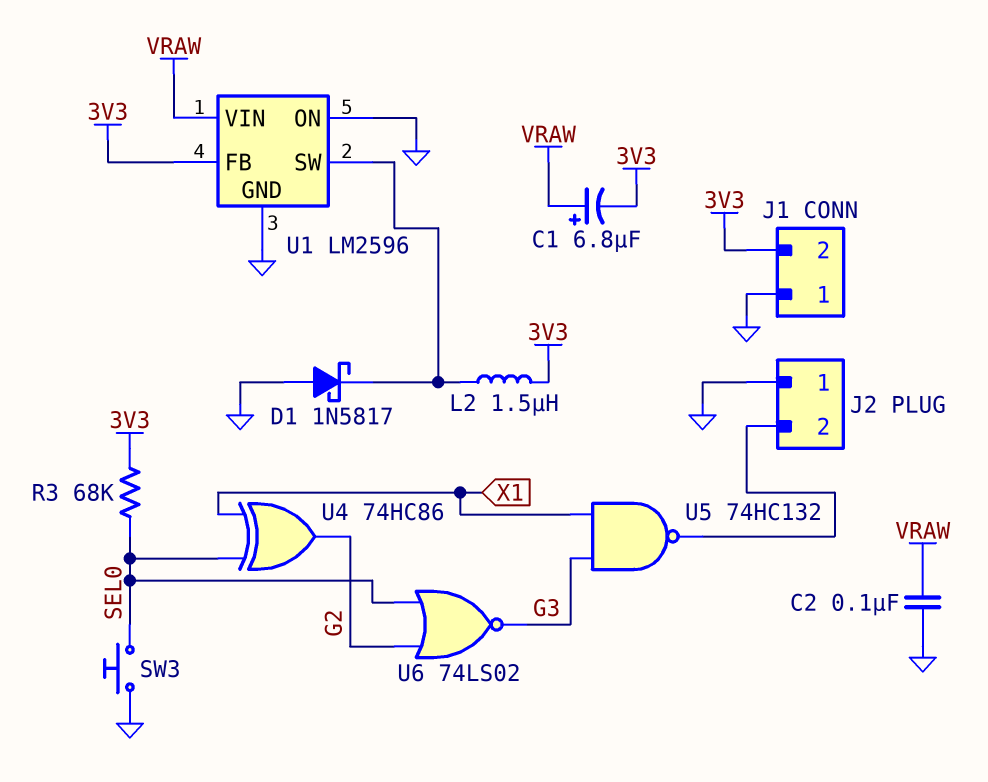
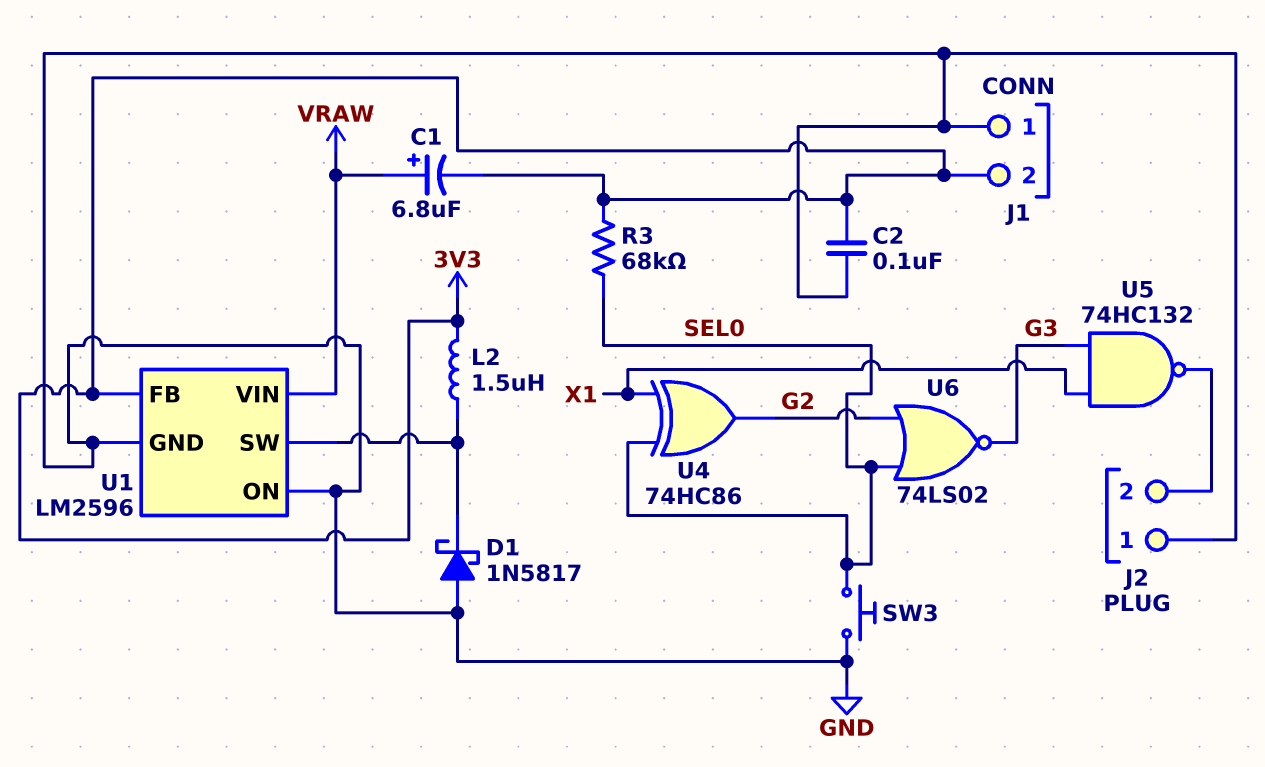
C2: 100nF (GND, VRAW) -> 100nF (3V3, GND)

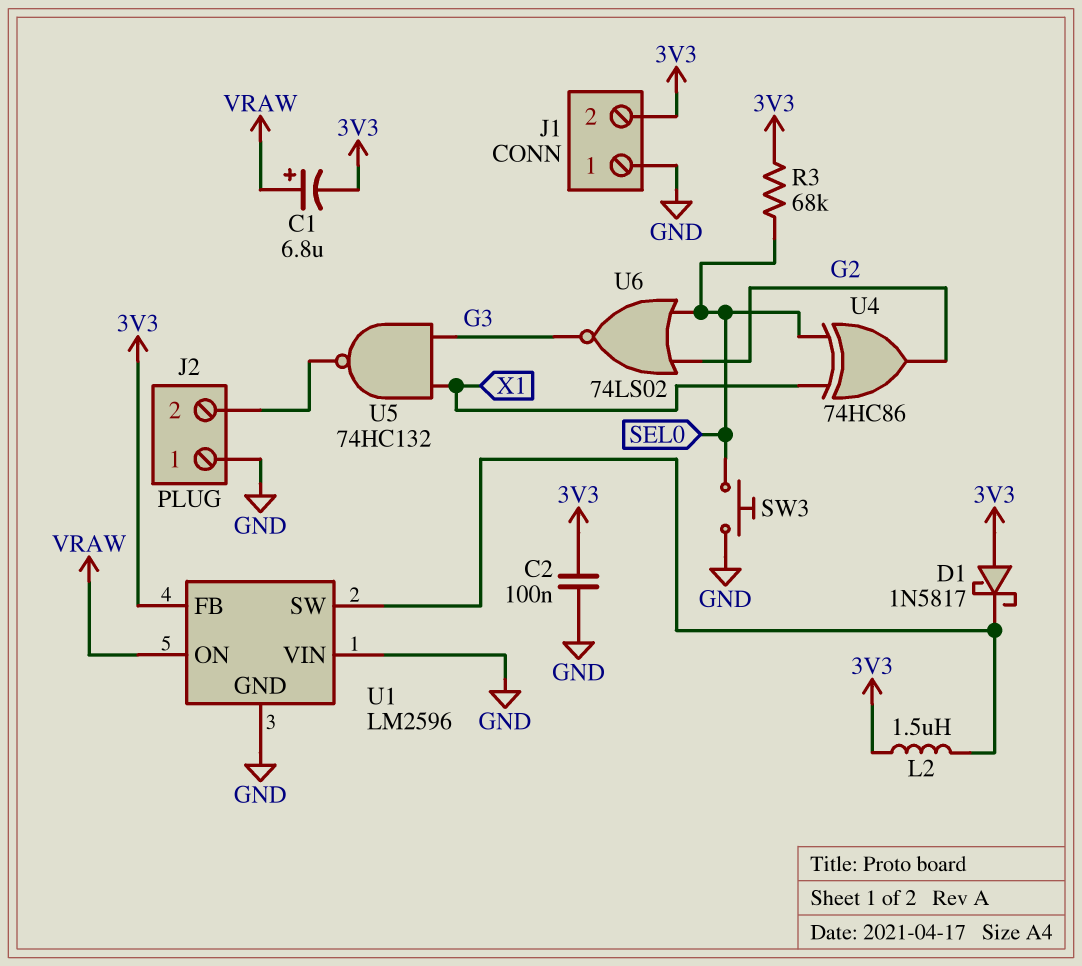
D1: schottky 1N5817 (A GND, K U1/SW) -> schottky 1N5817 (A 3V3, K U1/SW)
U1 pin ON: GND -> VRAW
U1 pin VIN: VRAW -> GND

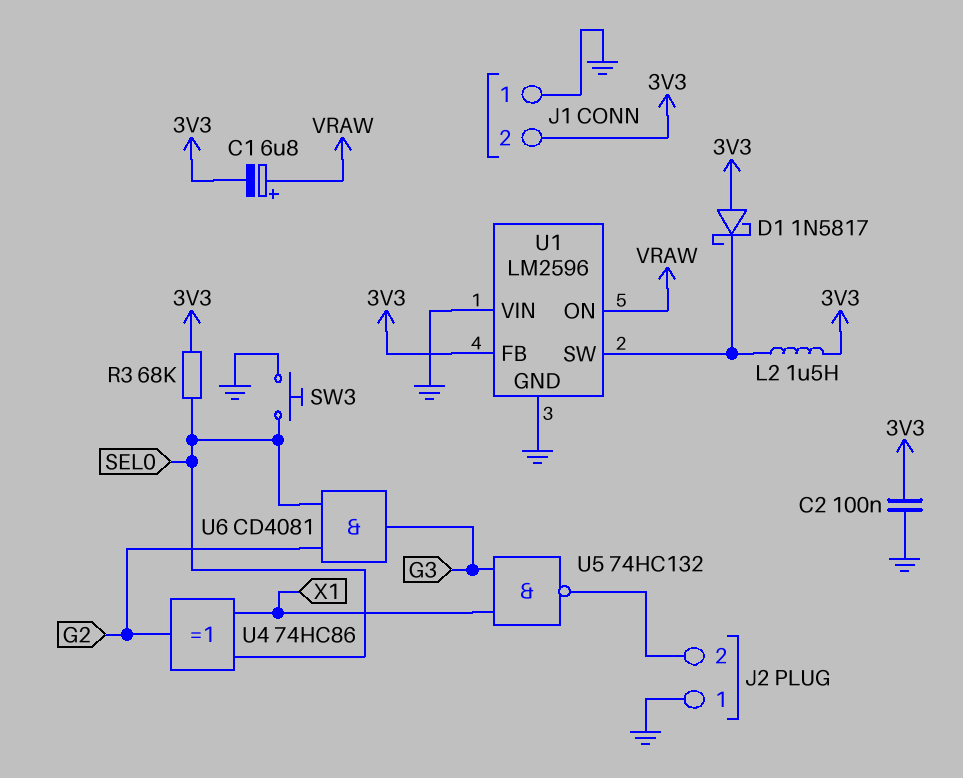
U6: NOR 74LS02 (in G2, in SEL0, out G3) -> AND CD4081 (in G2, in SEL0, out G3)

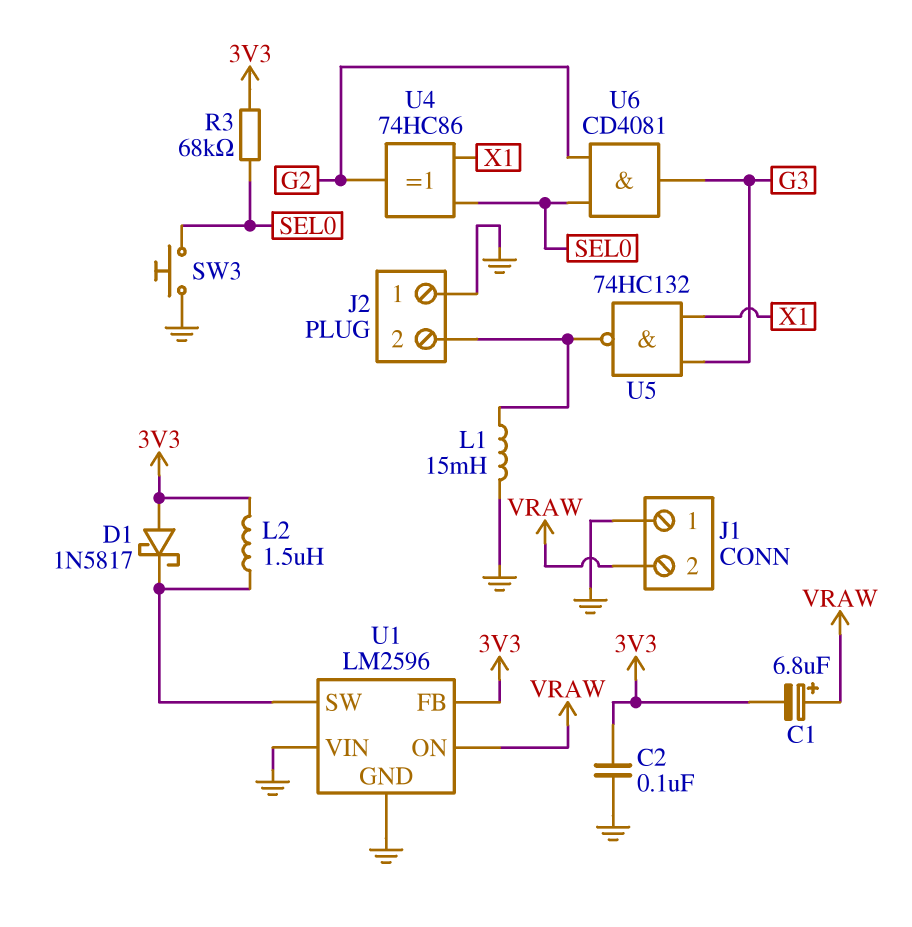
J1 pin 2: 3V3 -> VRAW
L1: none -> 15mH (GND, J2/2)

